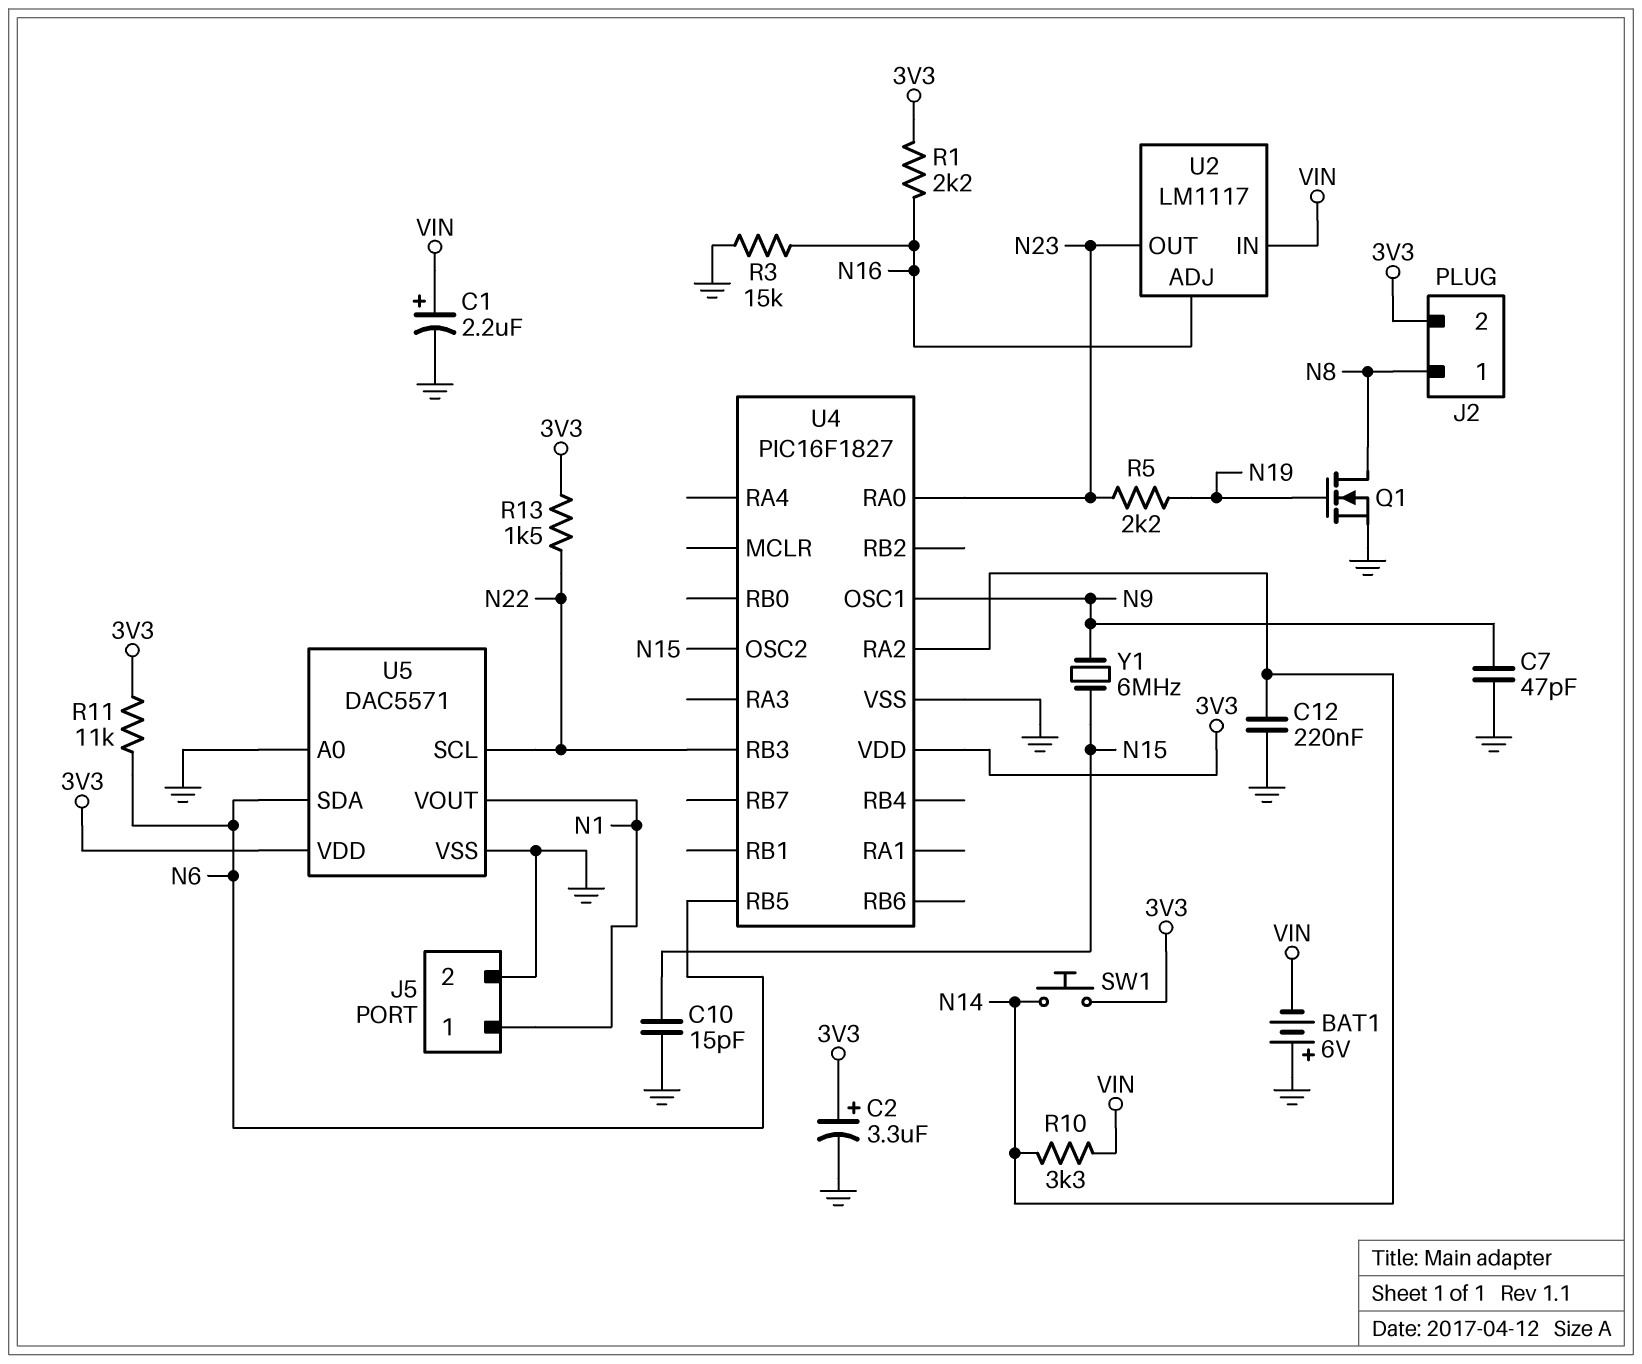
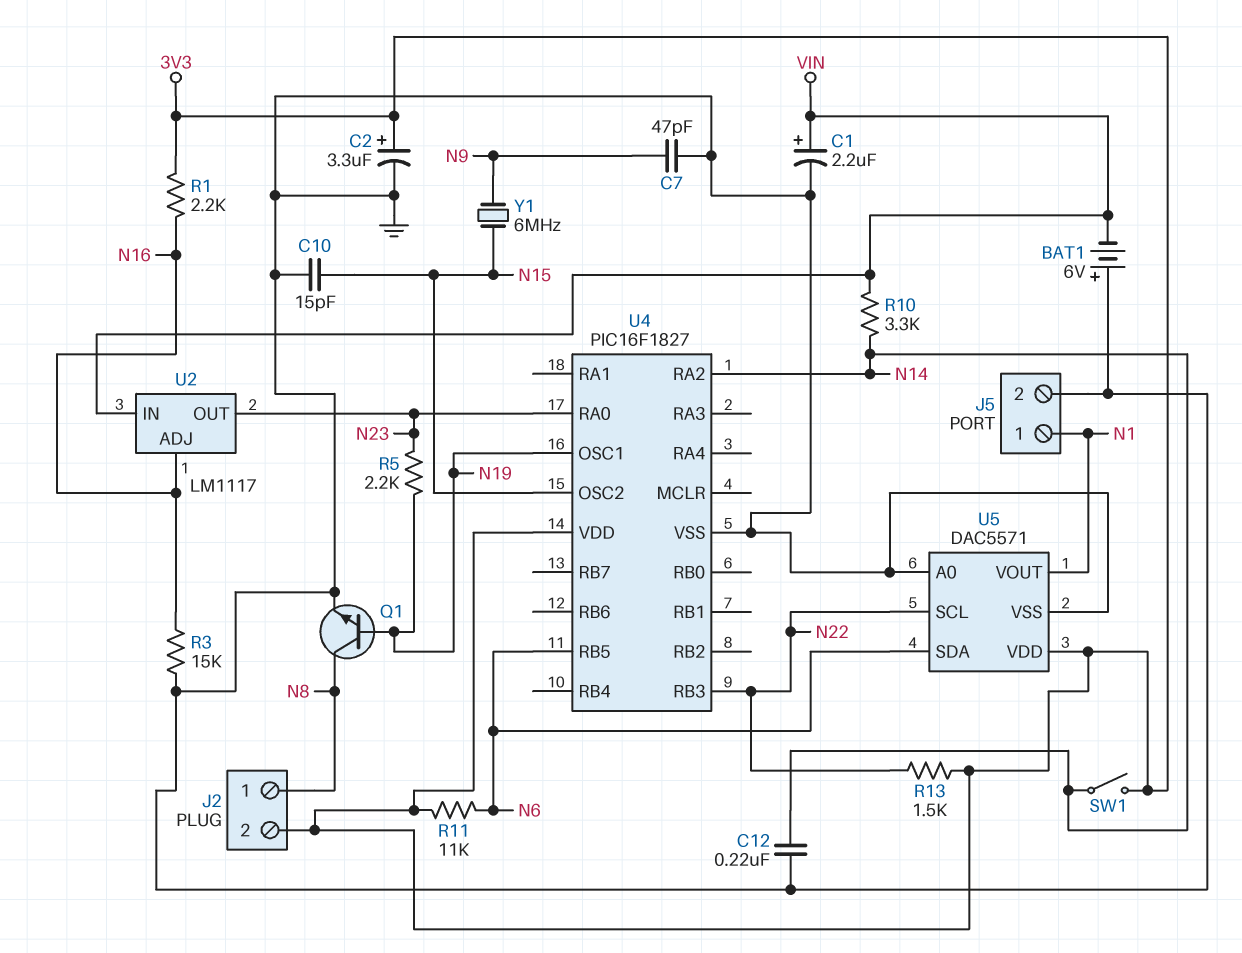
Q1: NMOS (G N19, D N8, S GND) -> NPN (B N19, C N8, E GND)
SW1: button (3V3, N14) -> switch (3V3, N14)
U4 pin OSC1: N9 -> N19

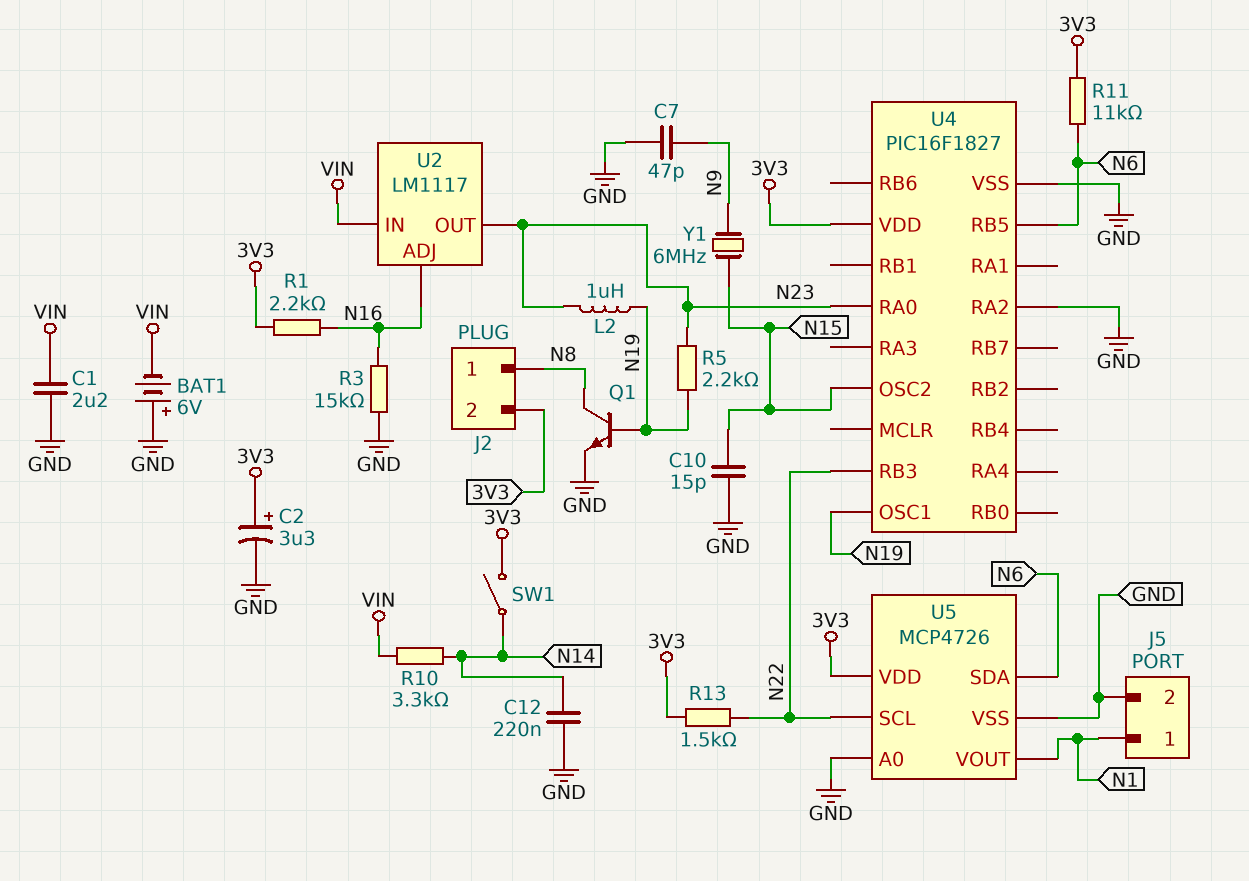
C1: 2.2uF (plus VIN, minus GND) -> 2.2uF (GND, VIN)
L2: none -> 1uH (N19, N23)
U4 pin RA2: N14 -> GND
U5: DAC5571 -> MCP4726

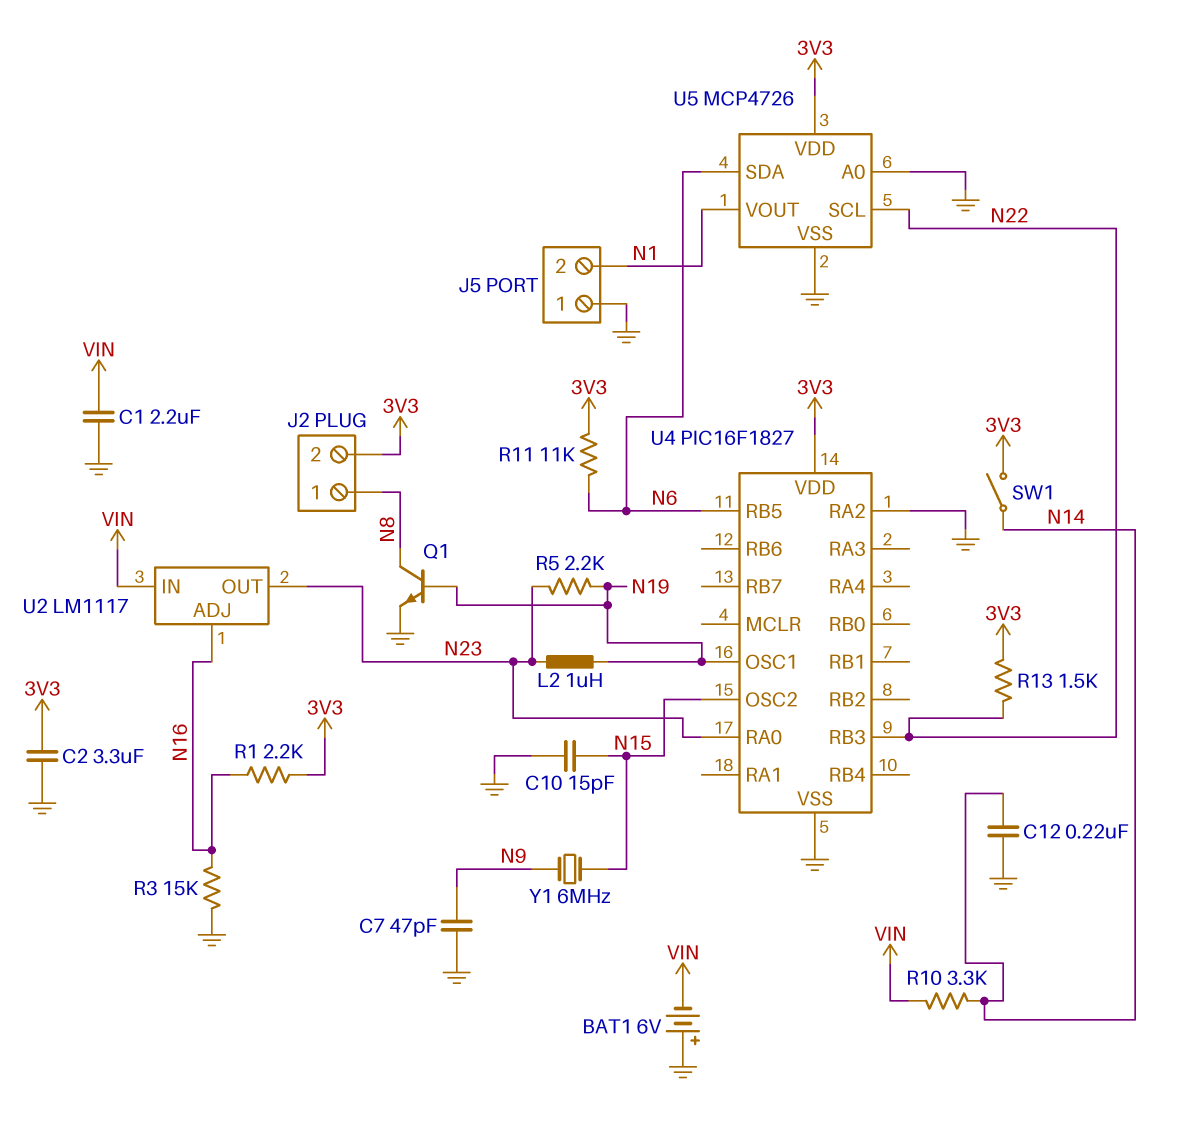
C2: 3.3uF (plus 3V3, minus GND) -> 3.3uF (3V3, GND)
J5 pin 1: N1 -> GND
J5 pin 2: GND -> N1

